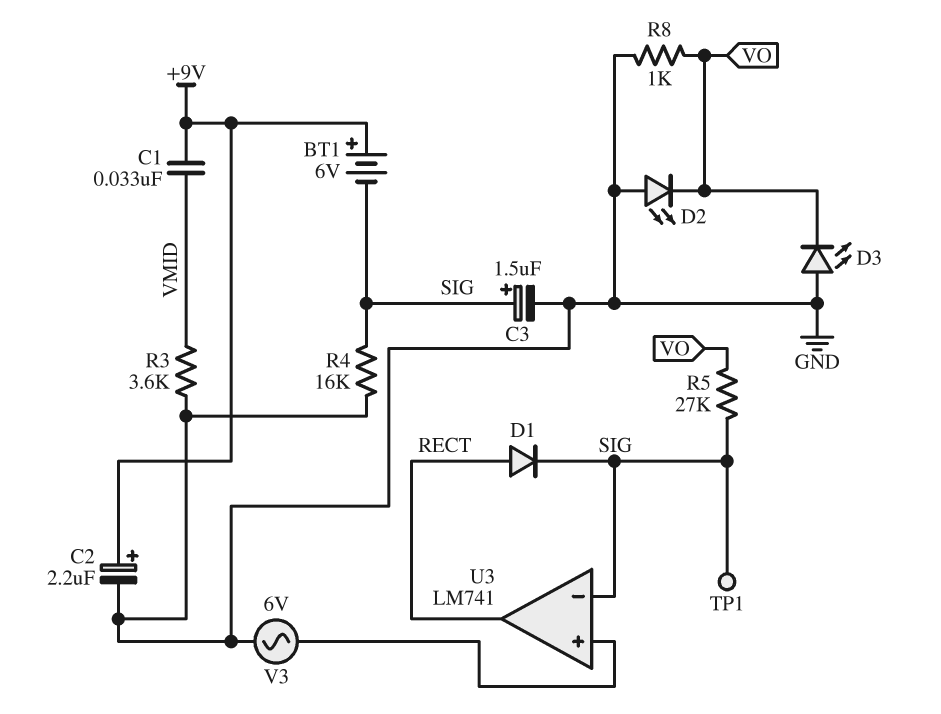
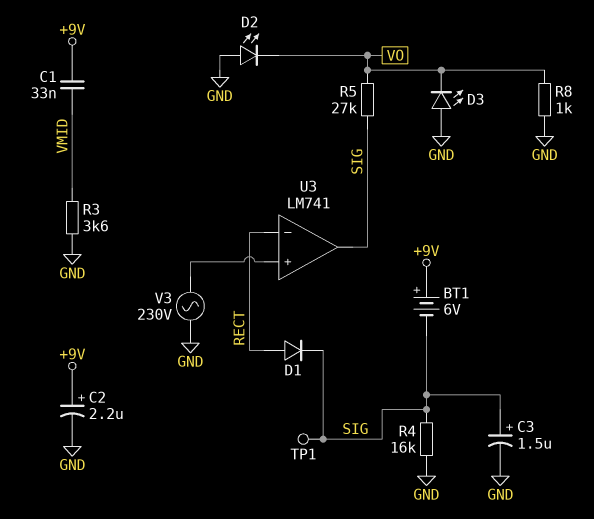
U3 pin in-: SIG -> RECT
U3 pin out: RECT -> SIG
V3: AC 6V (GND, U3/in+) -> AC 230V (GND, U3/in+)

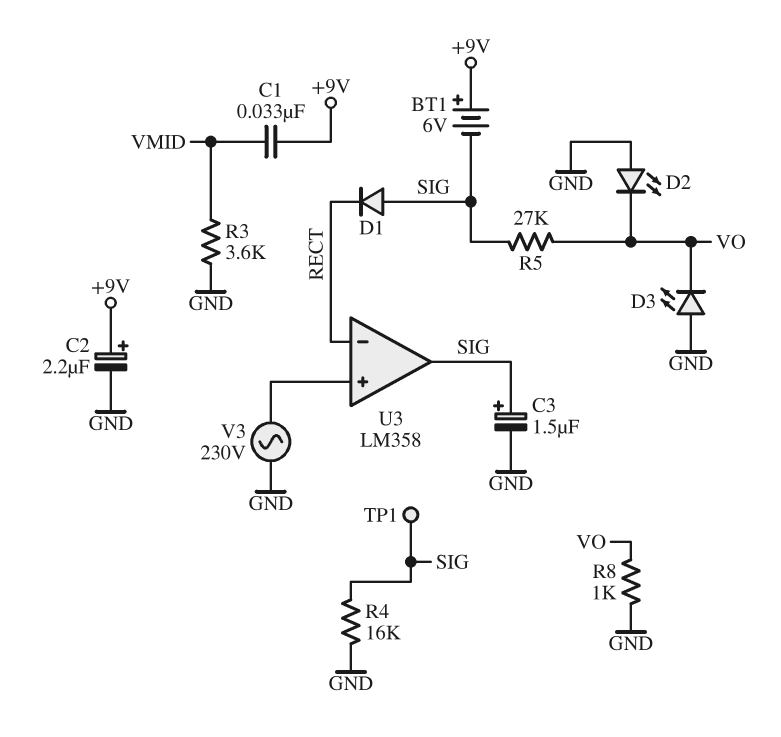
D1: diode (A RECT, K SIG) -> diode (A SIG, K RECT)
U3: LM741 -> LM358

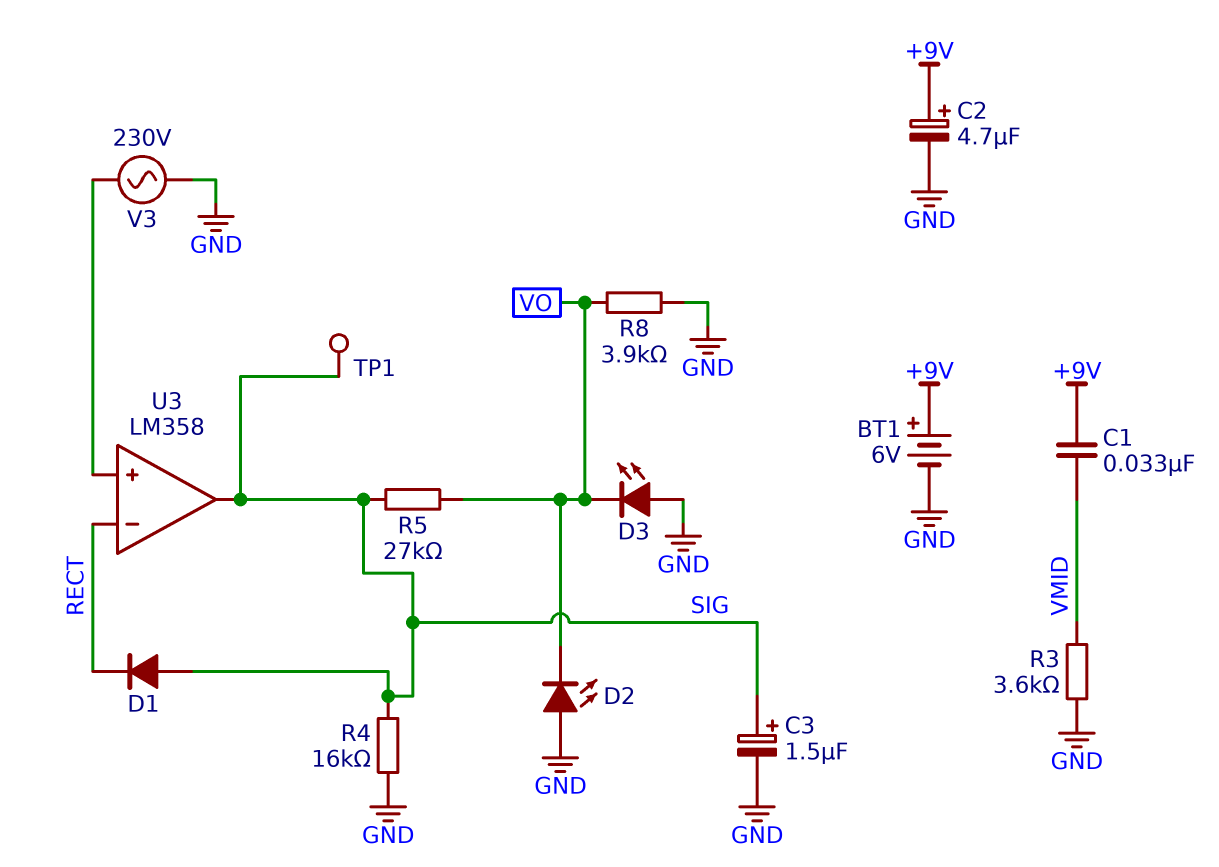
BT1: 6V (plus +9V, minus SIG) -> 6V (plus +9V, minus GND)
C2: 2.2uF (plus +9V, minus GND) -> 4.7uF (plus +9V, minus GND)
R8: 1k (GND, VO) -> 3.9k (GND, VO)

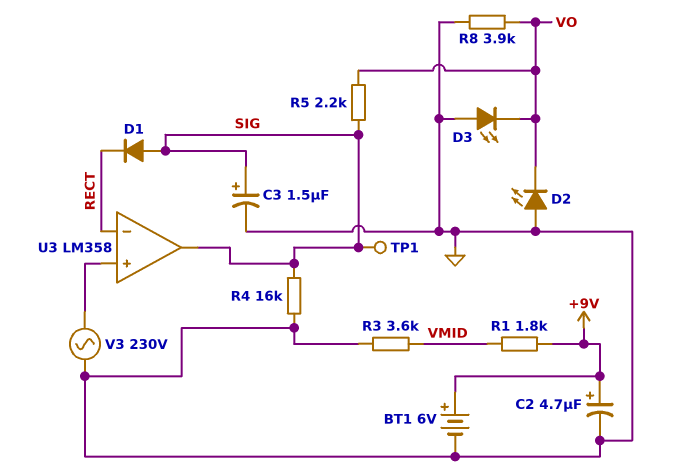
C1: 33nF (+9V, VMID) -> none
R1: none -> 1.8k (+9V, VMID)
R5: 27k (SIG, VO) -> 2.2k (SIG, VO)

